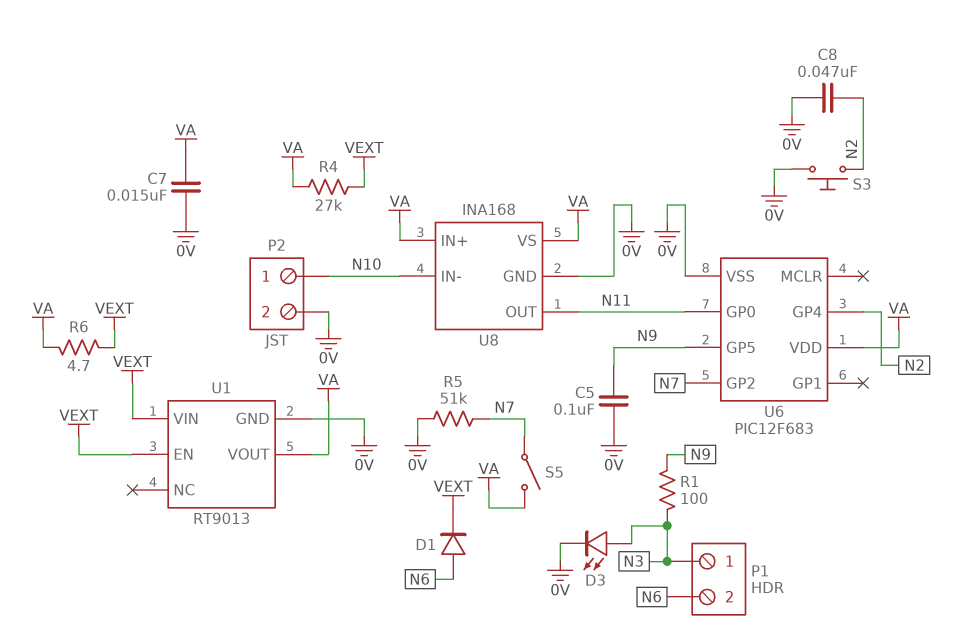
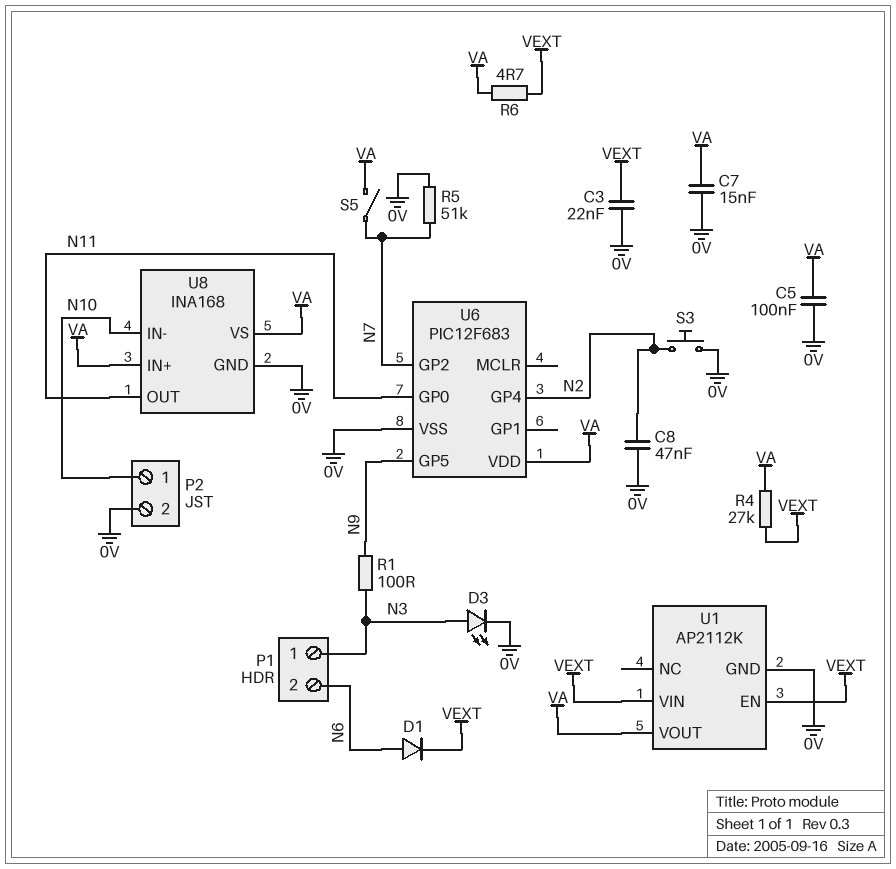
C3: none -> 22nF (0V, VEXT)
C5: 100nF (0V, N9) -> 100nF (0V, VA)
U1: RT9013 -> AP2112K

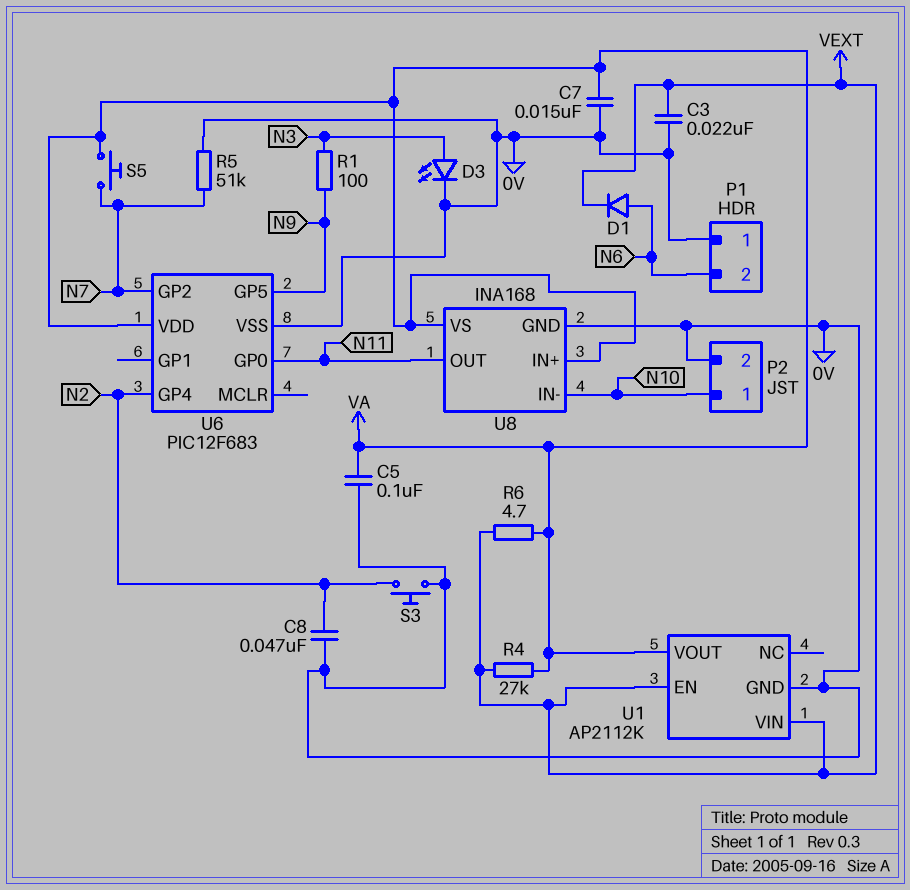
P1 pin 1: N3 -> 0V
S5: switch (N7, VA) -> button (N7, VA)

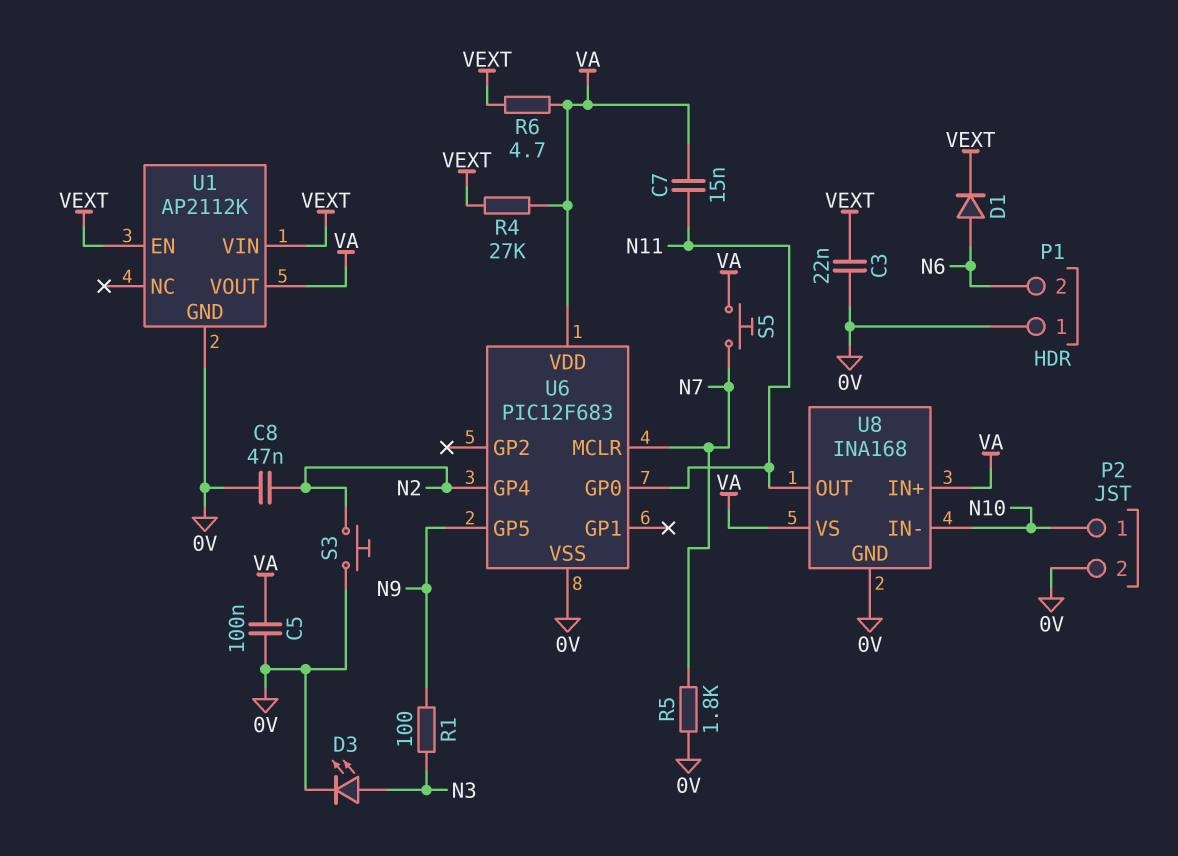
C7: 15nF (0V, VA) -> 15nF (N11, VA)
R5: 51k (0V, N7) -> 1.8k (0V, N7)
U6 pin GP2: N7 -> none
U6 pin MCLR: none -> N7

